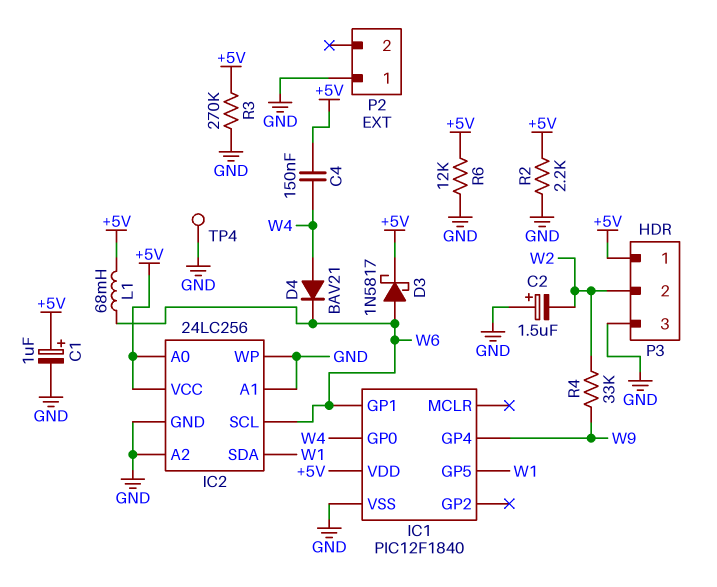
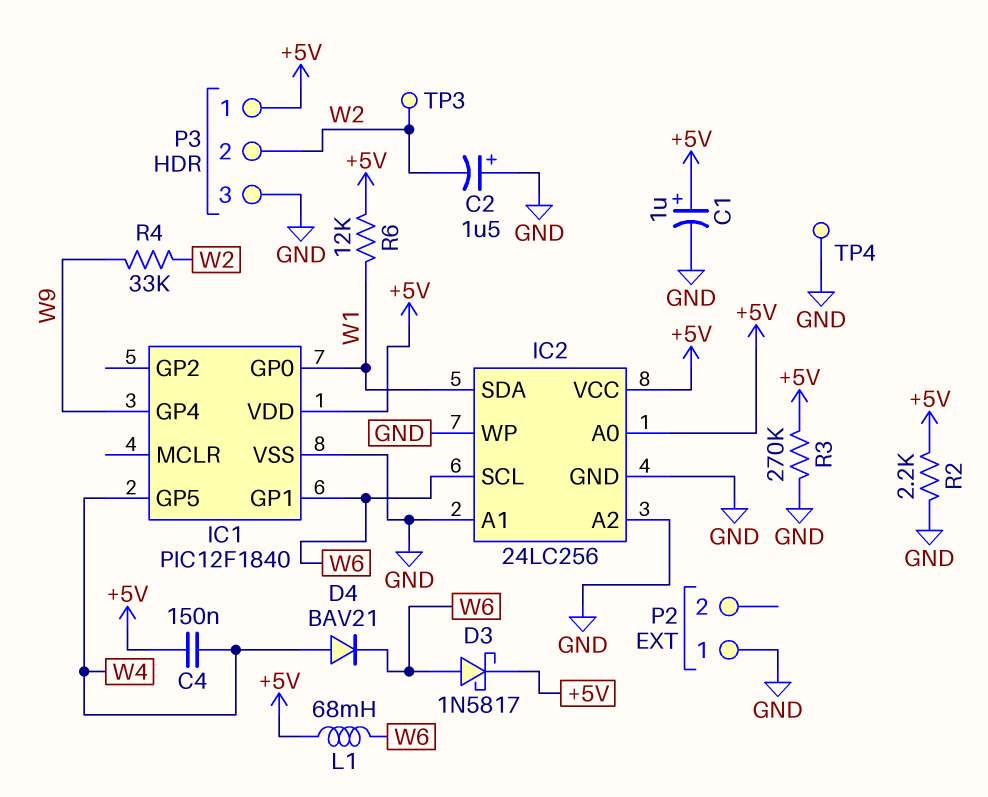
IC1 pin GP0: W4 -> W1
IC1 pin GP5: W1 -> W4
R6: 12k (+5V, GND) -> 12k (+5V, W1)
TP3: none -> test point (W2)

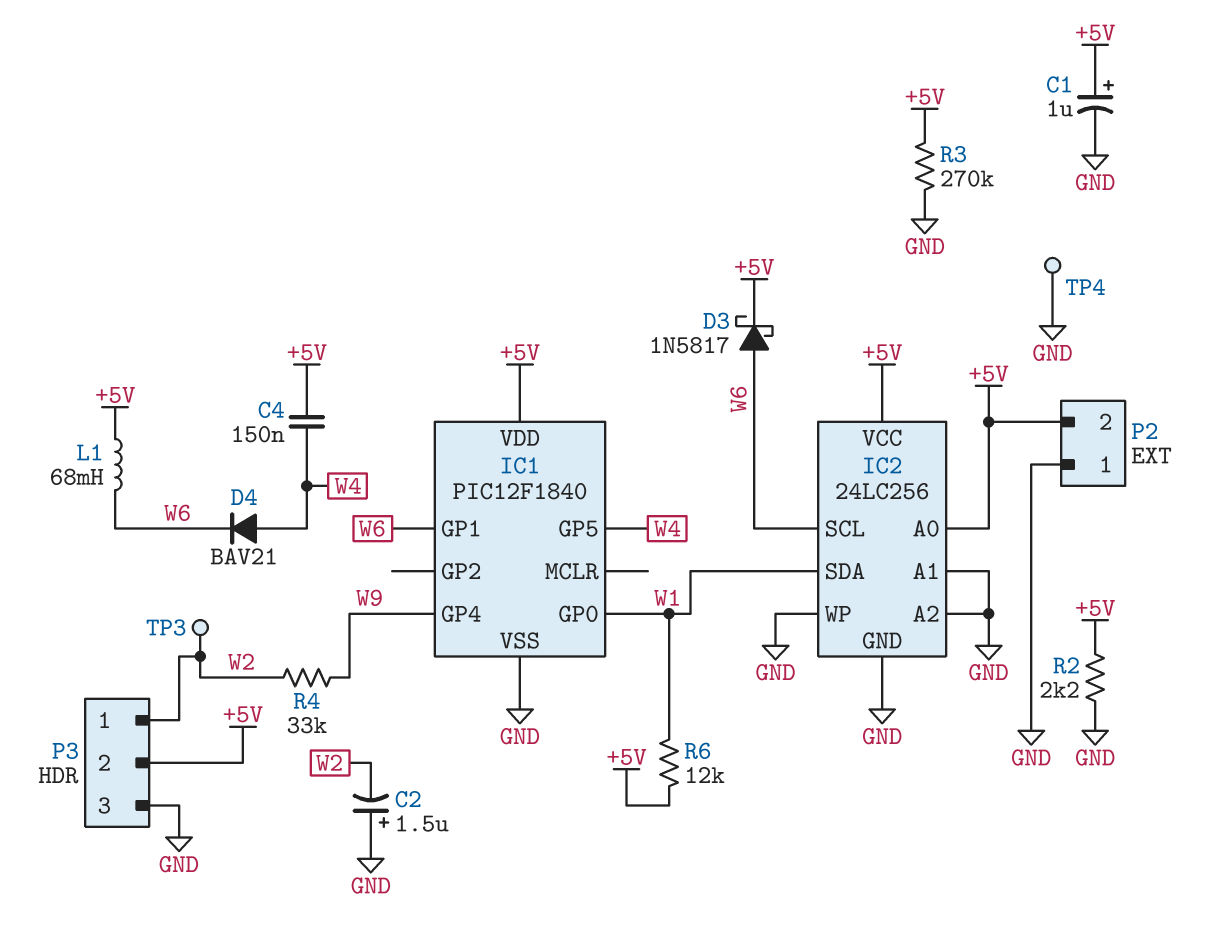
P2 pin 2: none -> +5V
P3 pin 1: +5V -> W2
P3 pin 2: W2 -> +5V

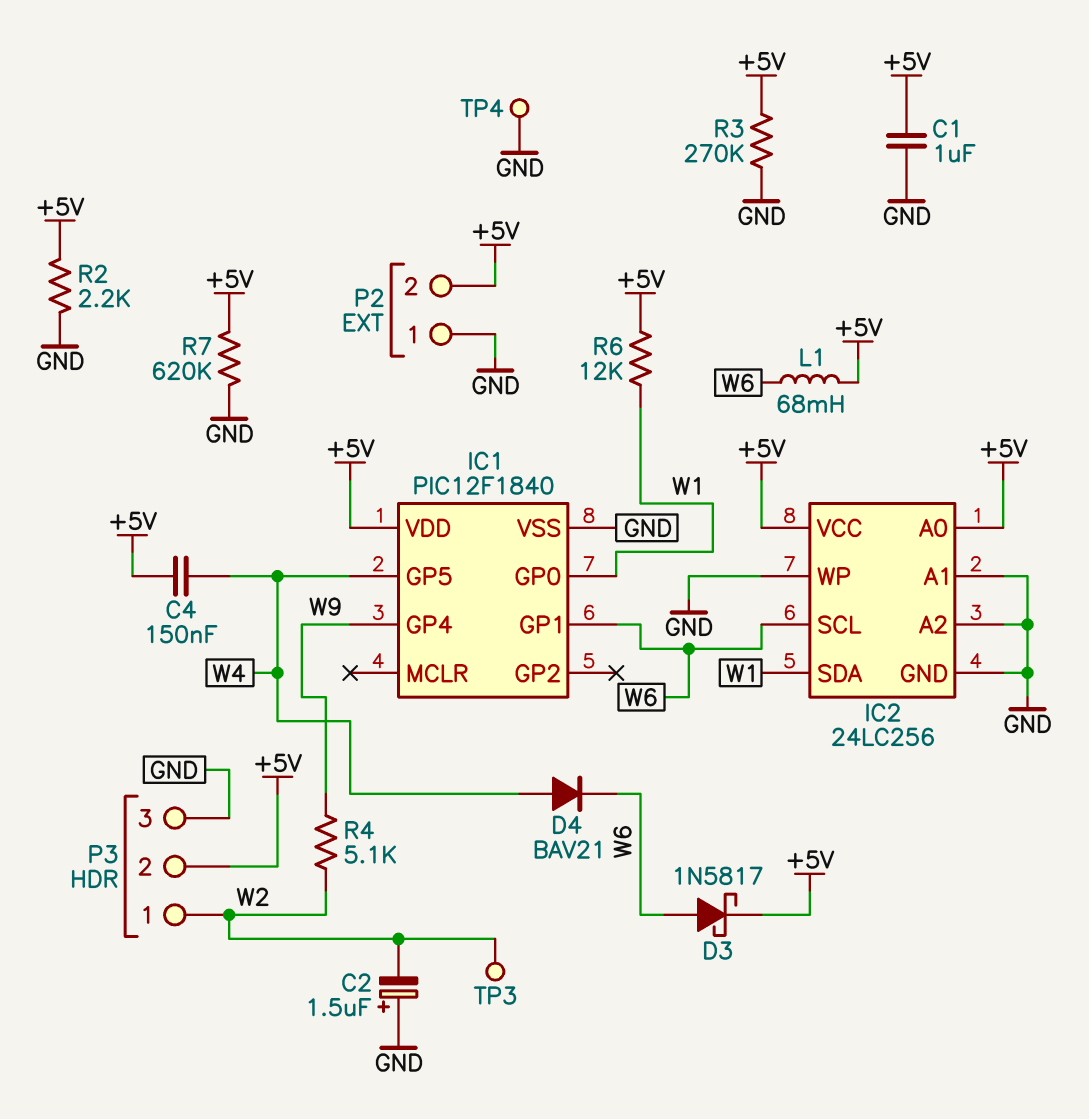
C1: 1uF (plus +5V, minus GND) -> 1uF (+5V, GND)
R4: 33k (W2, W9) -> 5.1k (W2, W9)
R7: none -> 620k (+5V, GND)

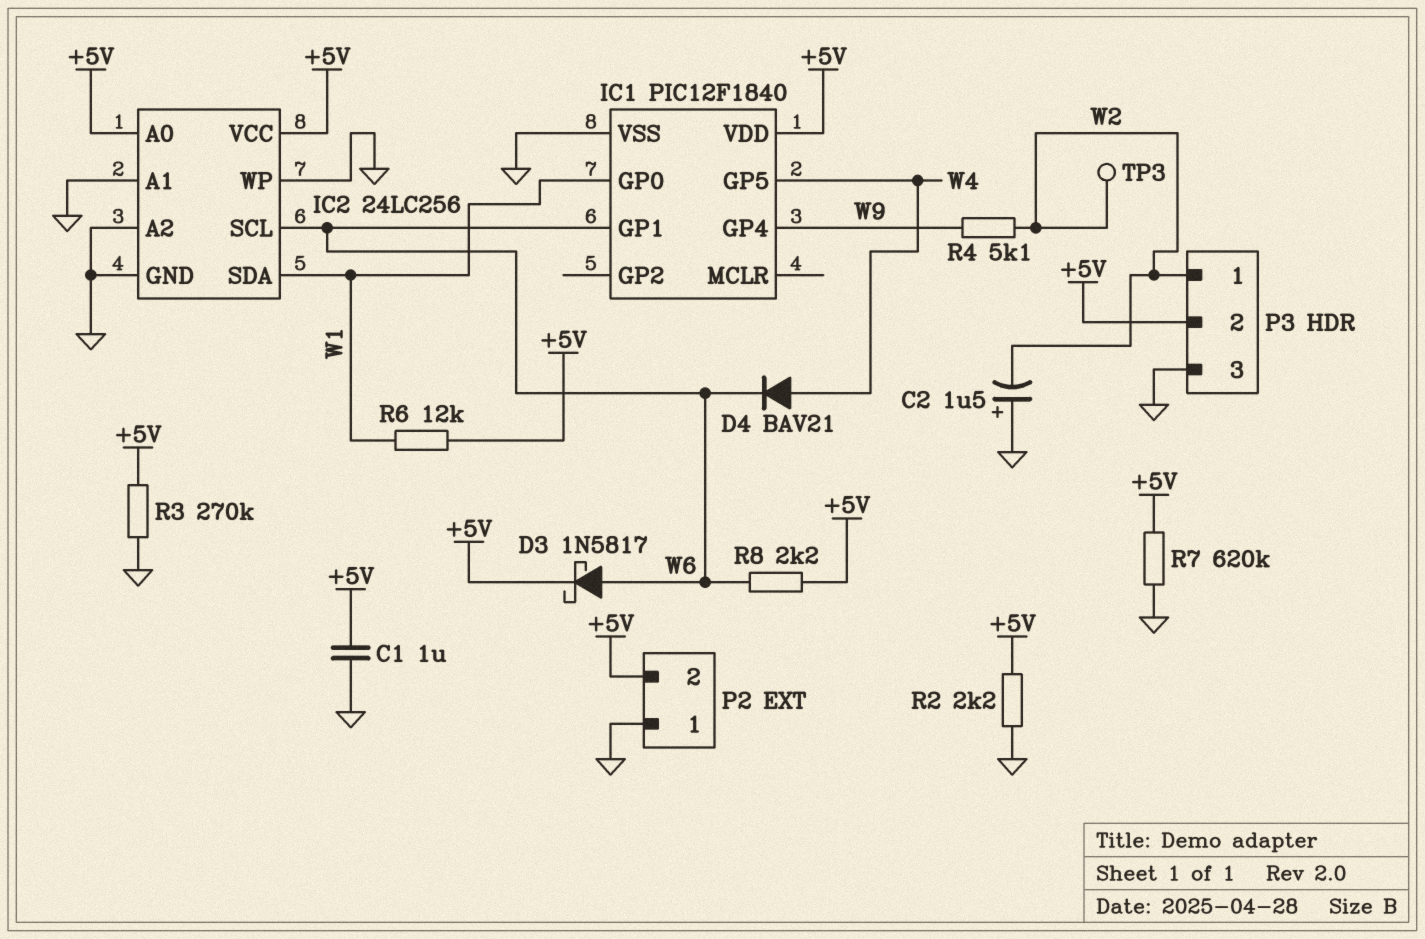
C4: 150nF (+5V, W4) -> none
L1: 68mH (+5V, W6) -> none
R8: none -> 2.2k (+5V, W6)
TP4: test point (GND) -> none

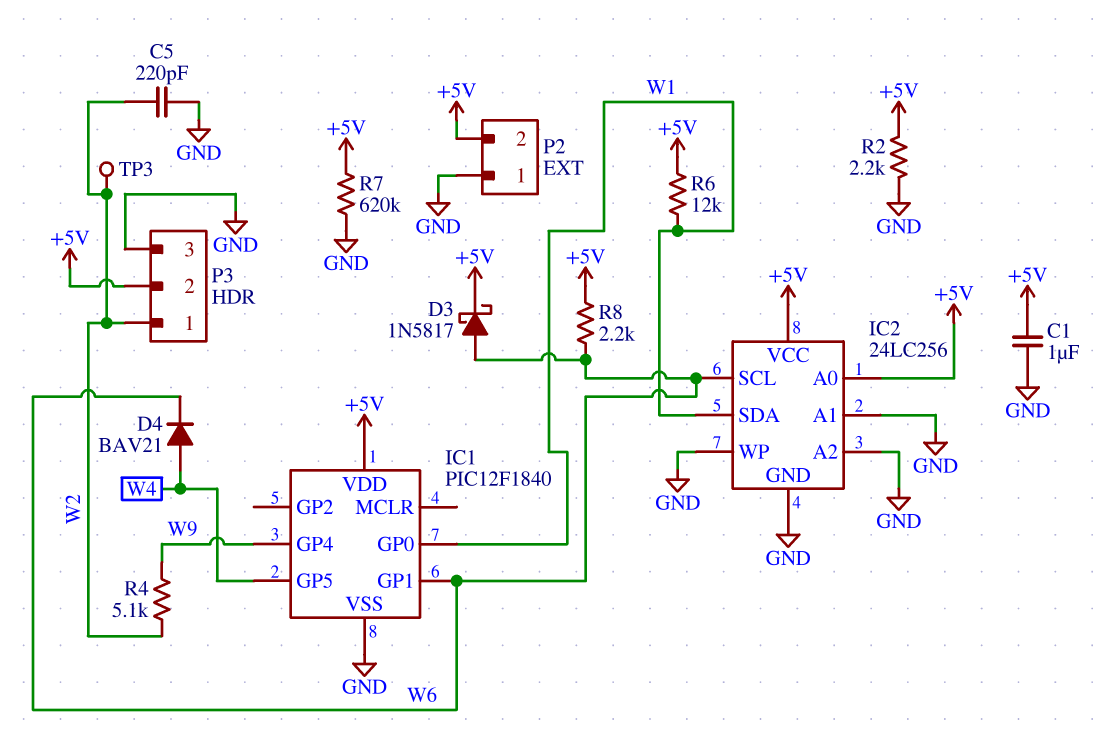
C2: 1.5uF (plus GND, minus W2) -> none
C5: none -> 220pF (GND, W2)
R3: 270k (+5V, GND) -> none

